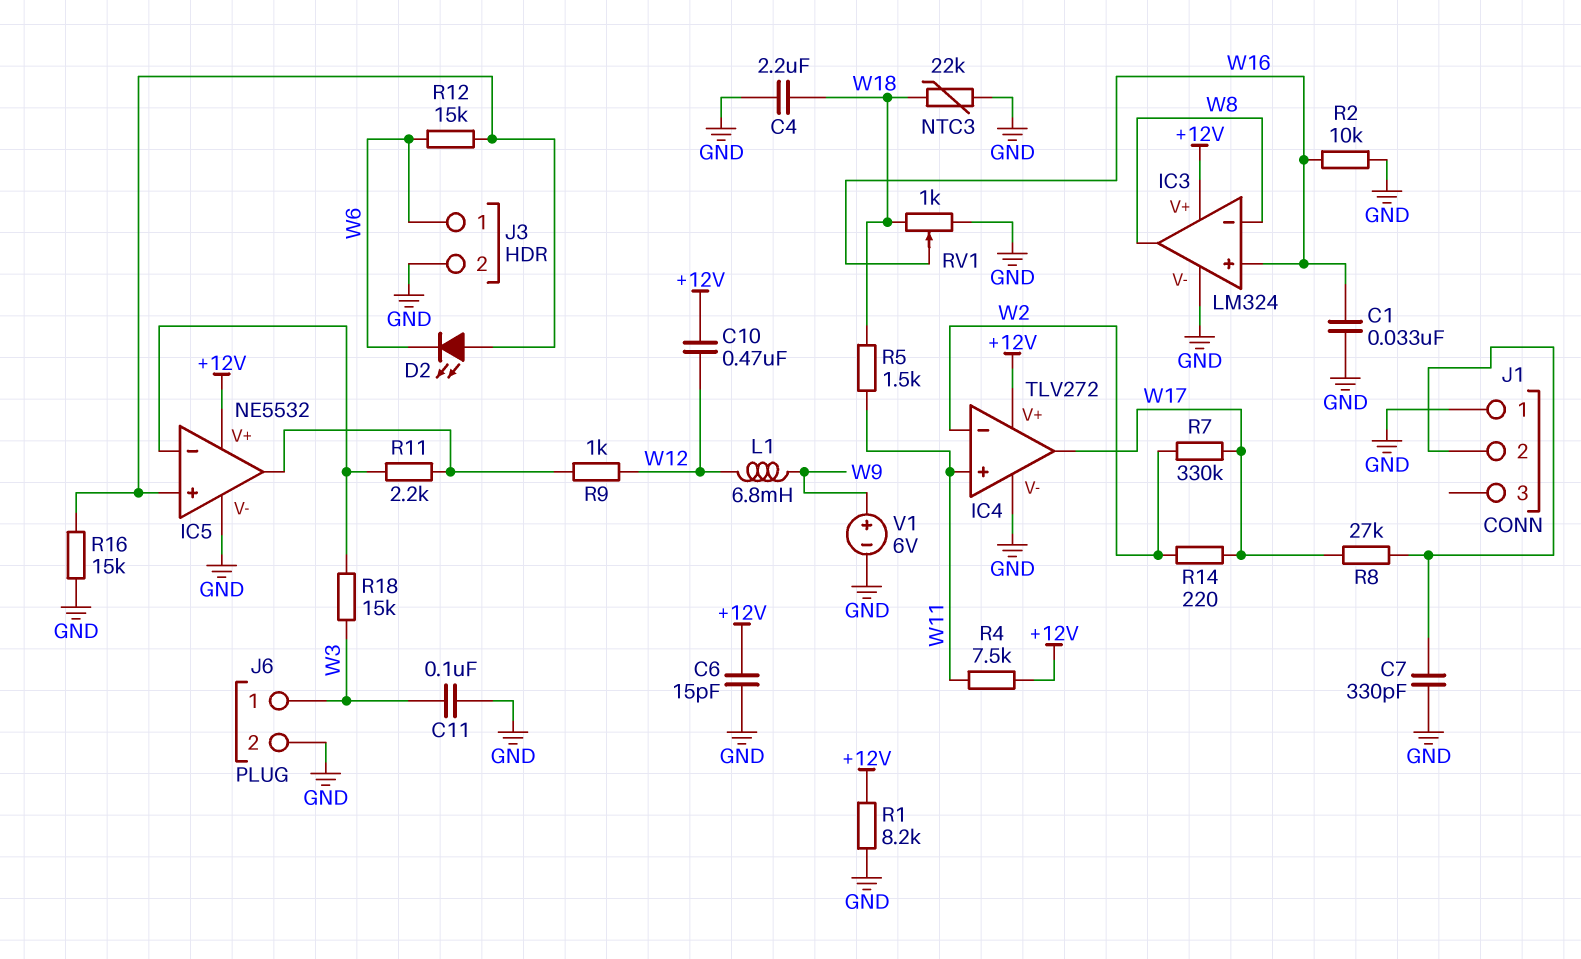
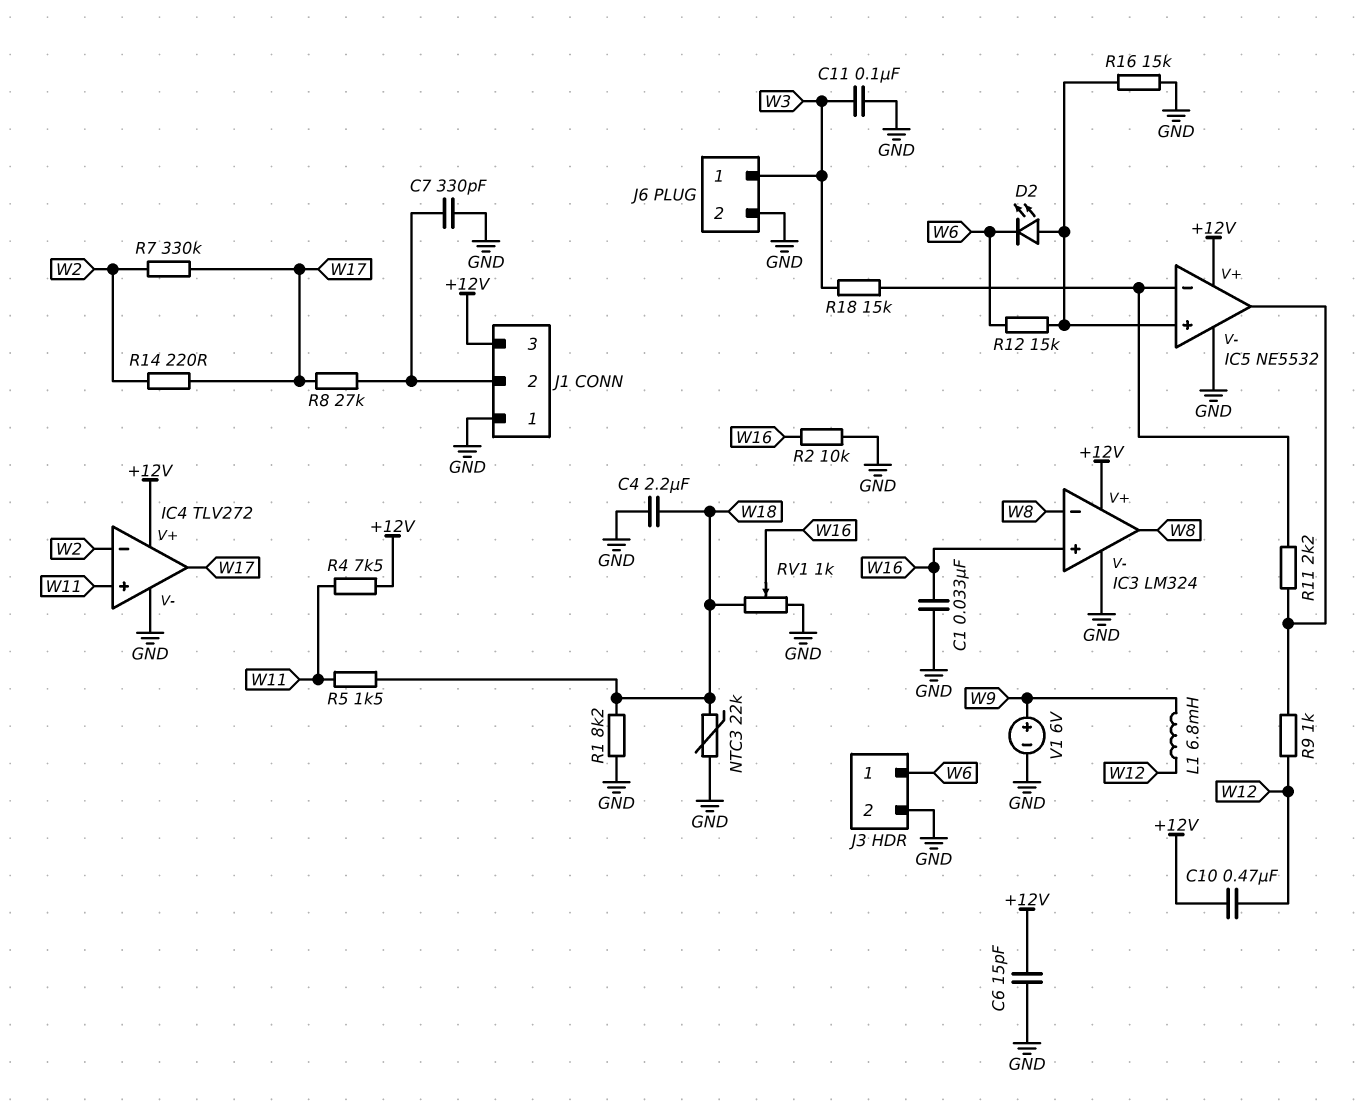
J1 pin 3: none -> +12V
R1: 8.2k (+12V, GND) -> 8.2k (GND, W18)

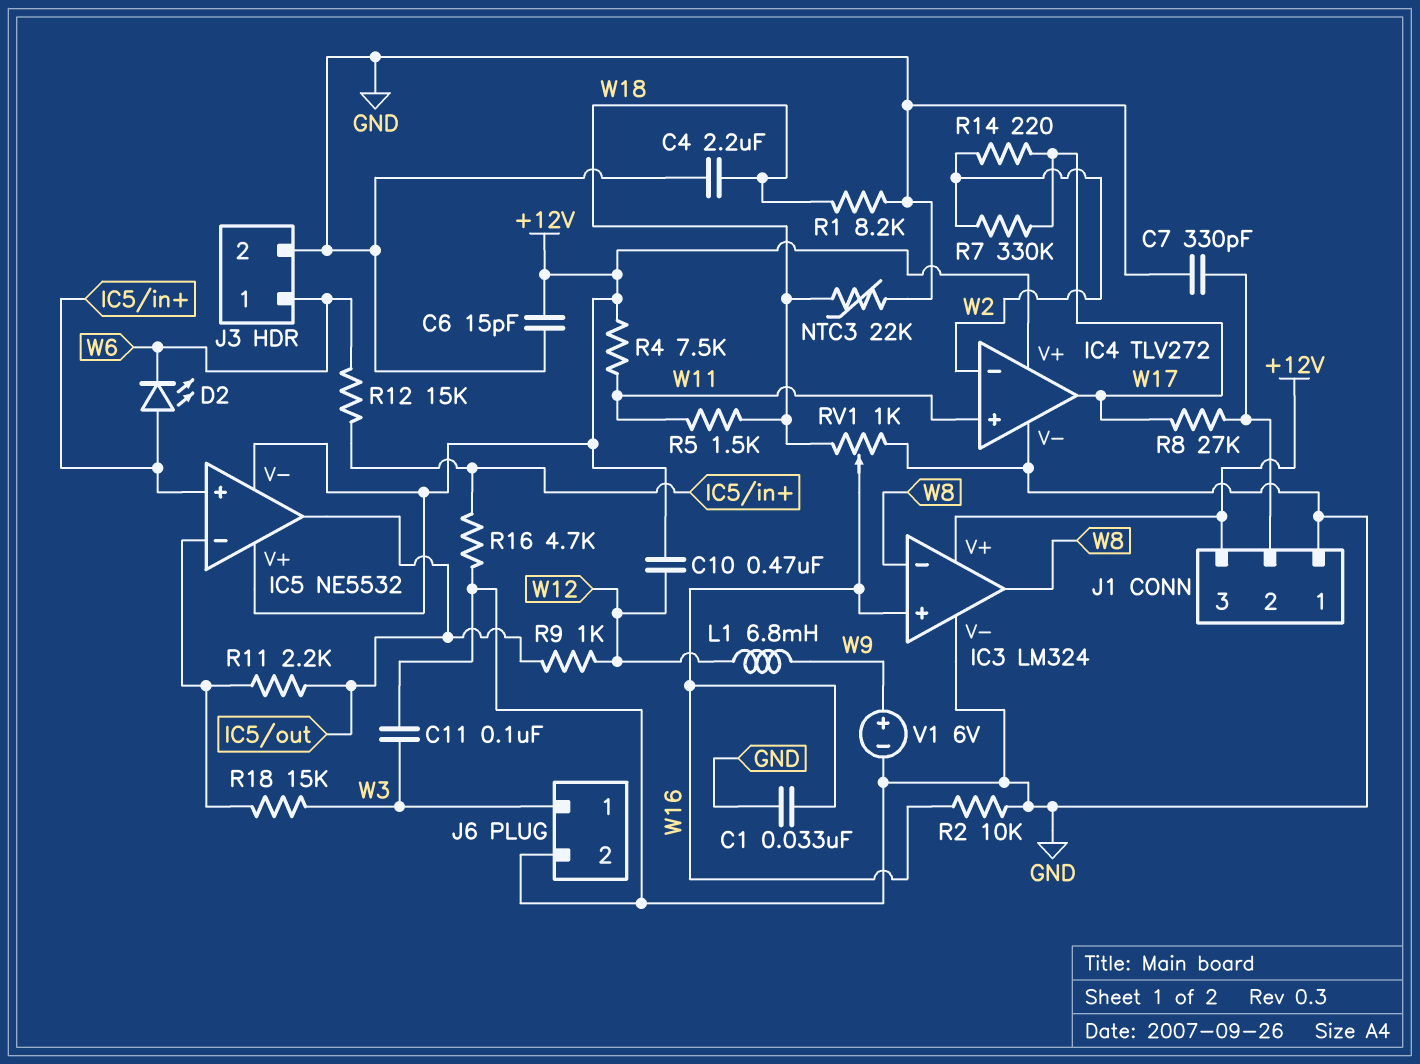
IC5 pin V-: GND -> +12V
R16: 15k (GND, IC5/in+) -> 4.7k (GND, IC5/in+)

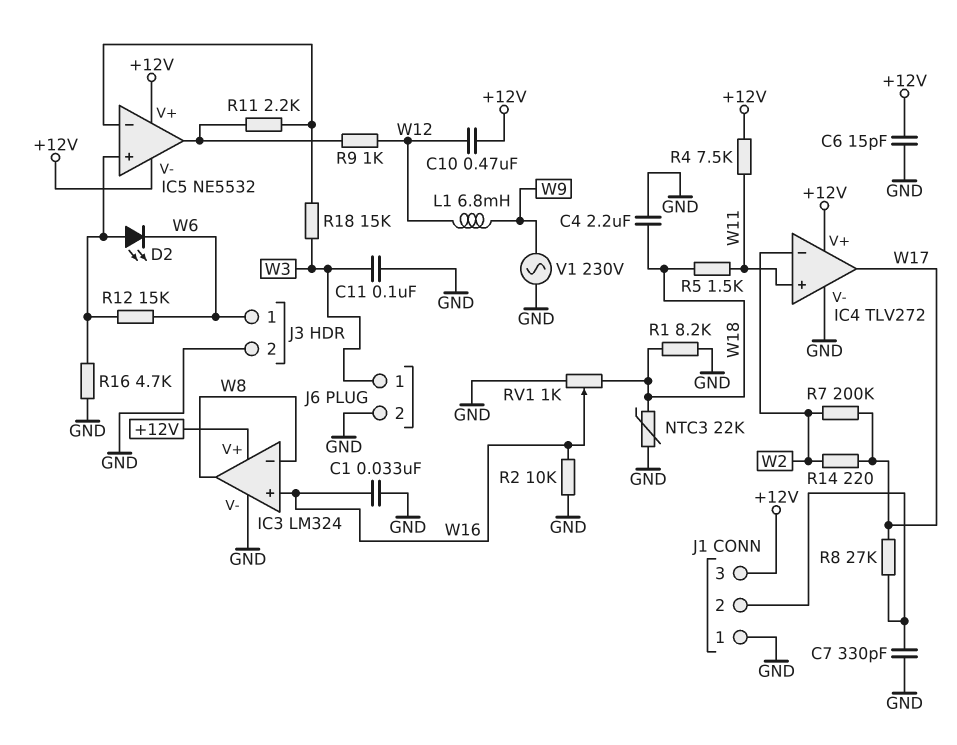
R7: 330k (W2, W17) -> 200k (W2, W17)
V1: 6V (plus W9, minus GND) -> AC 230V (GND, W9)

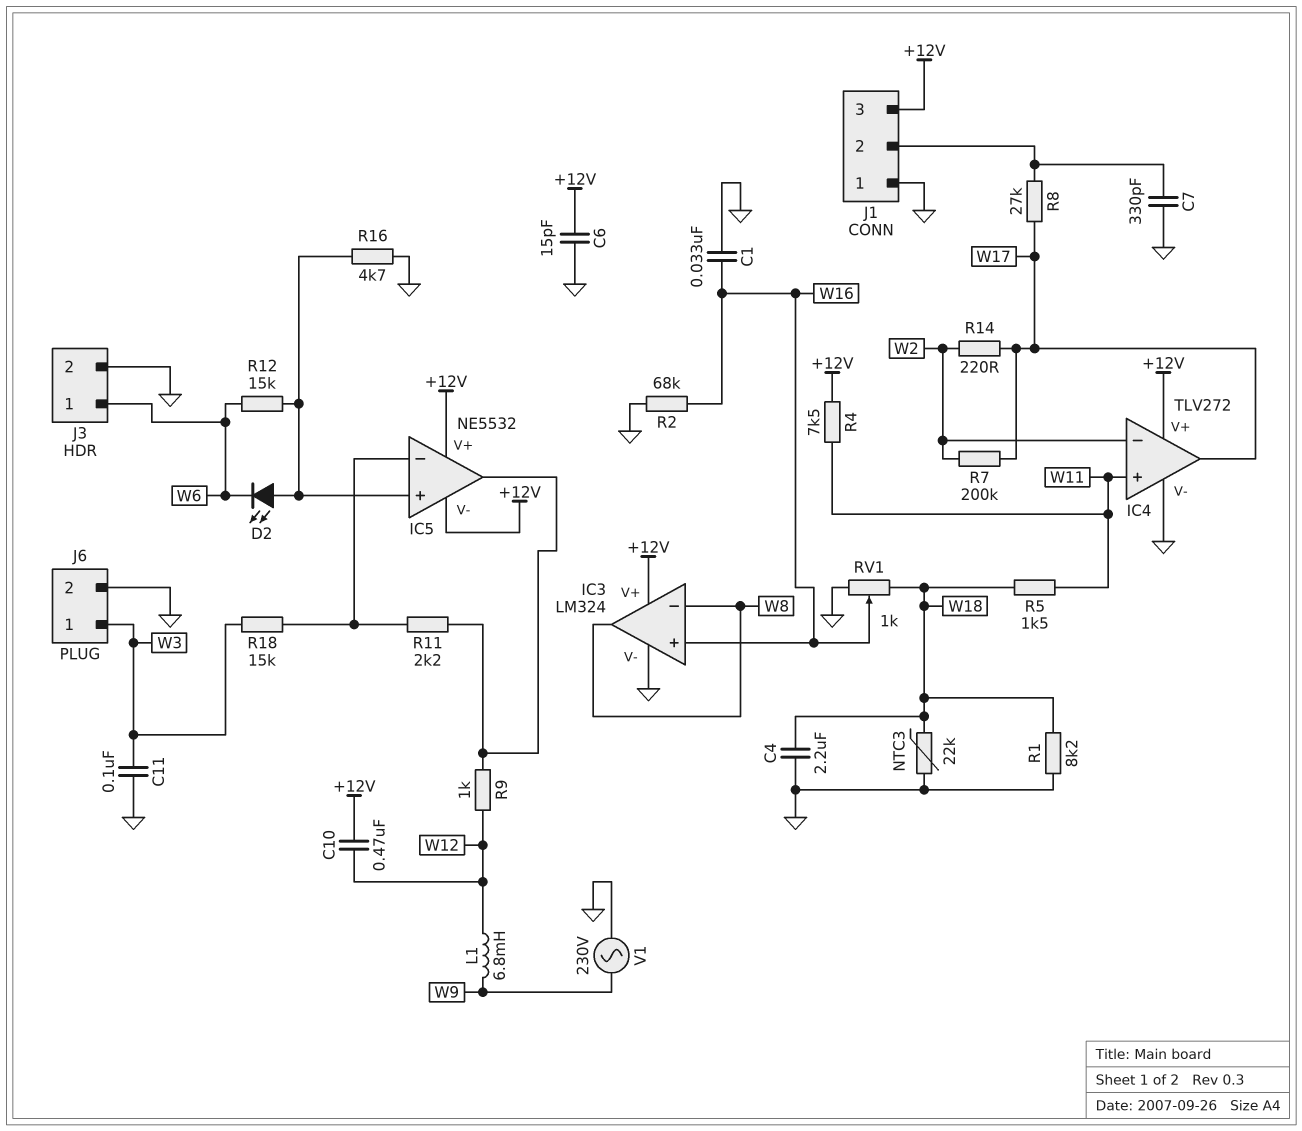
R2: 10k (GND, W16) -> 68k (GND, W16)

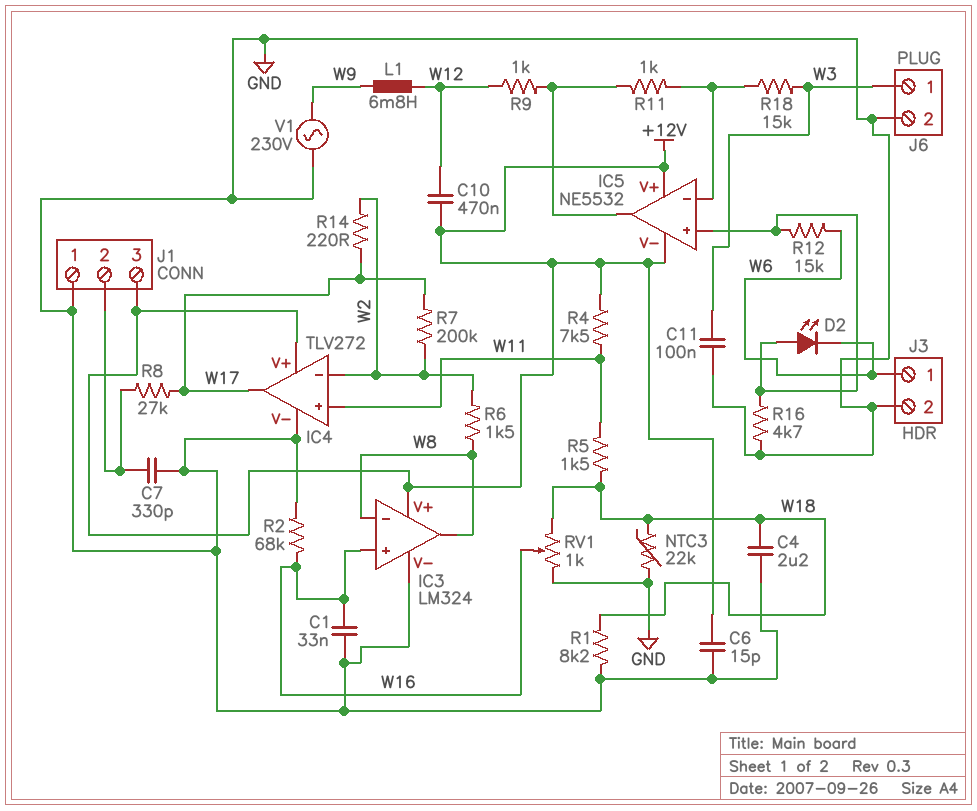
R6: none -> 1.5k (W2, W8)
R11: 2.2k (IC5/in-, IC5/out) -> 1k (IC5/in-, IC5/out)

